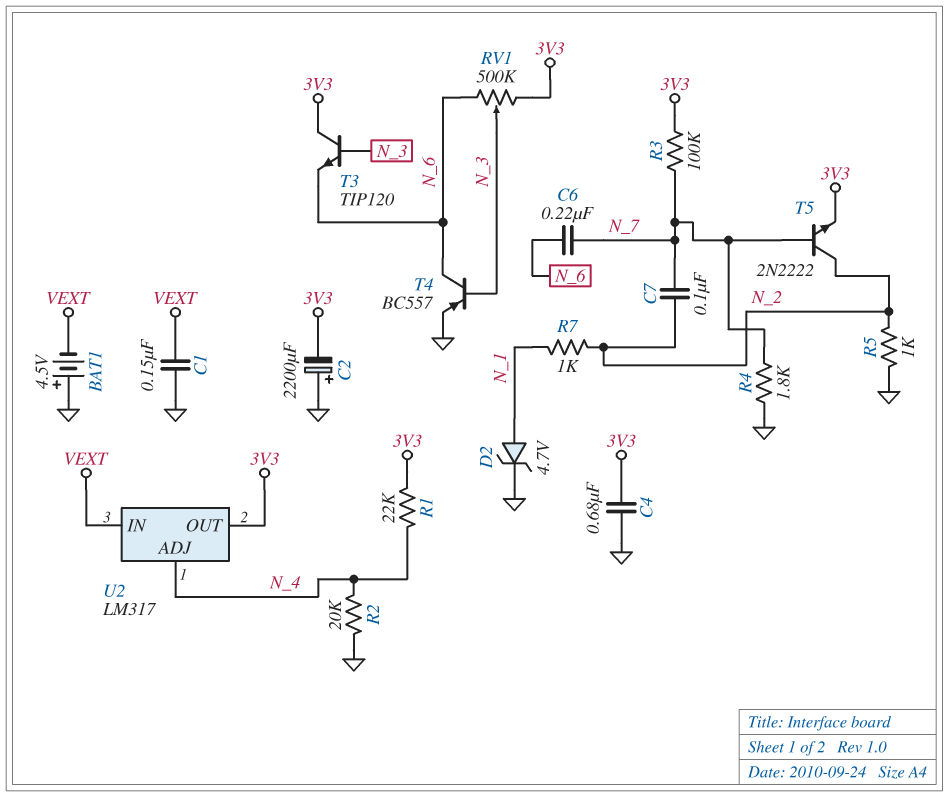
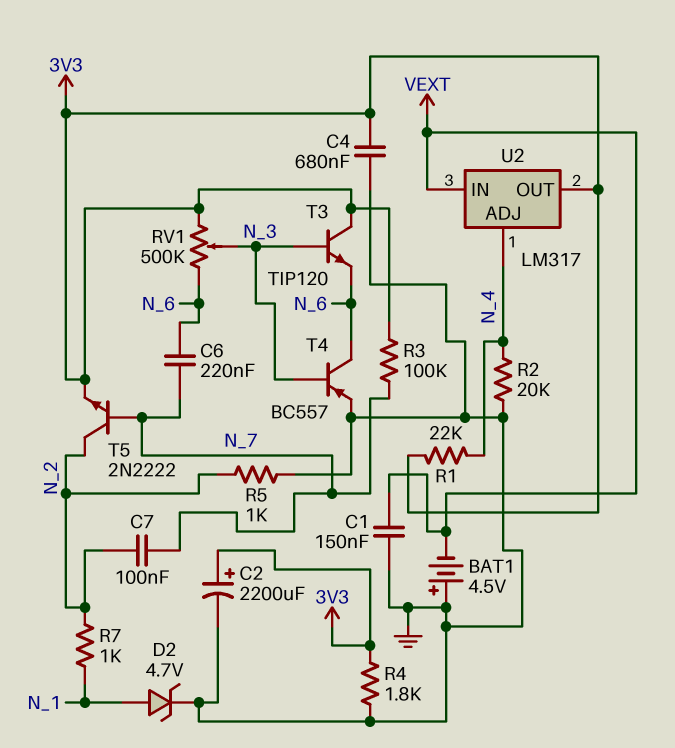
C2: 2200uF (plus GND, minus 3V3) -> 2200uF (plus 3V3, minus GND)
R4: 1.8k (GND, N_7) -> 1.8k (3V3, GND)

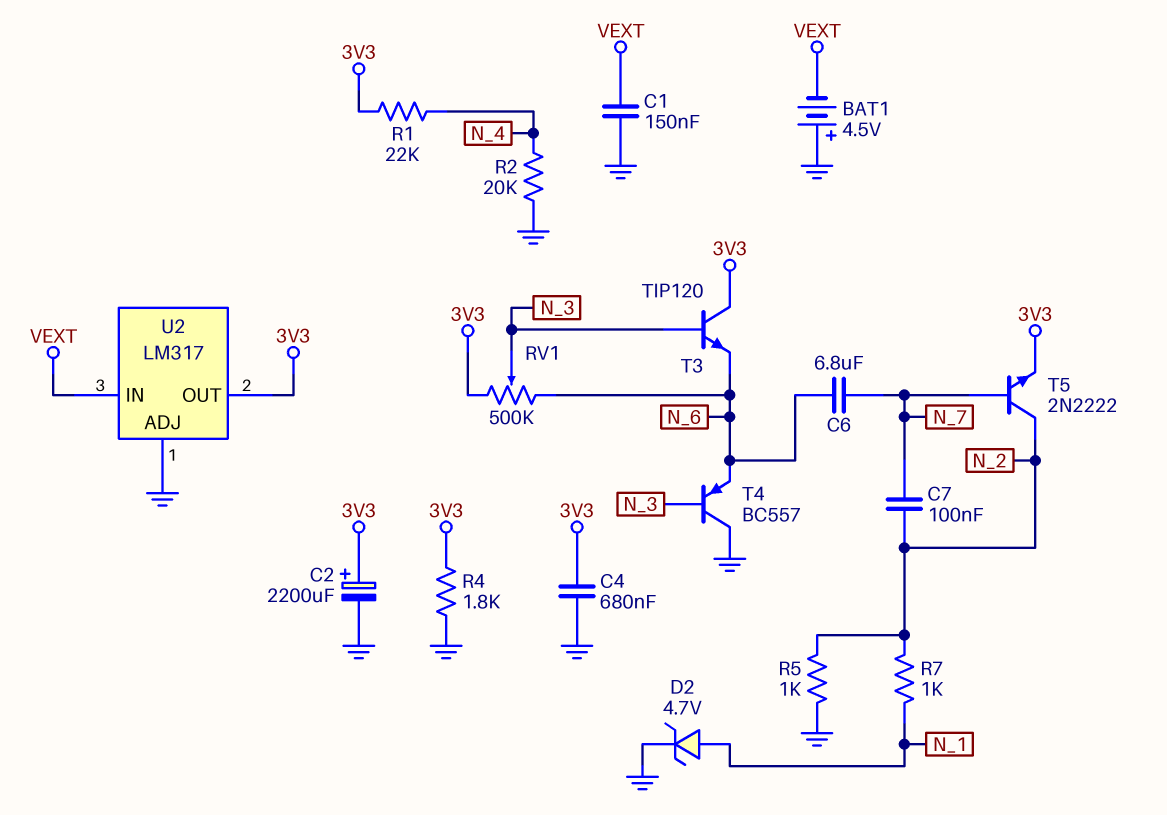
C6: 220nF (N_6, N_7) -> 6.8uF (N_6, N_7)
R3: 100k (3V3, N_7) -> none
T4: PNP BC557 (B N_3, C N_6, E GND) -> PNP BC557 (B N_3, C GND, E N_6)
U2 pin ADJ: N_4 -> GND

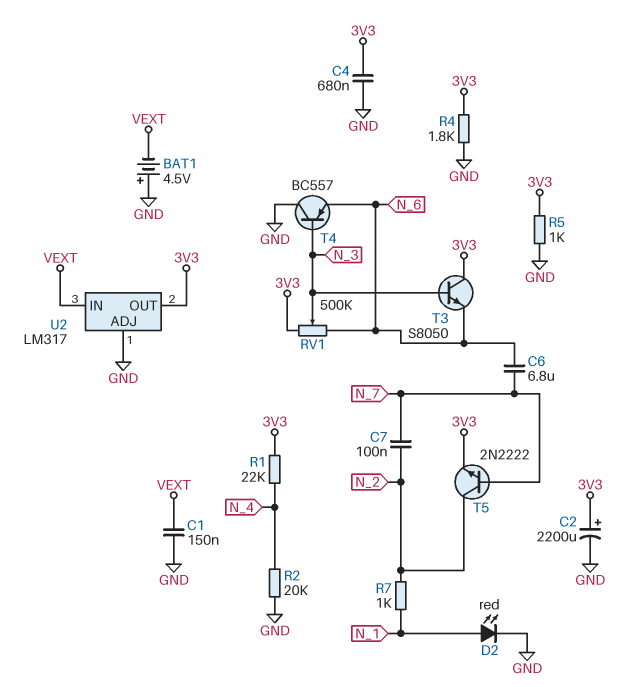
D2: zener 4.7V (A N_1, K GND) -> LED red (A N_1, K GND)
R5: 1k (GND, N_2) -> 1k (3V3, GND)
T3: NPN TIP120 (B N_3, C 3V3, E N_6) -> NPN S8050 (B N_3, C 3V3, E N_6)

